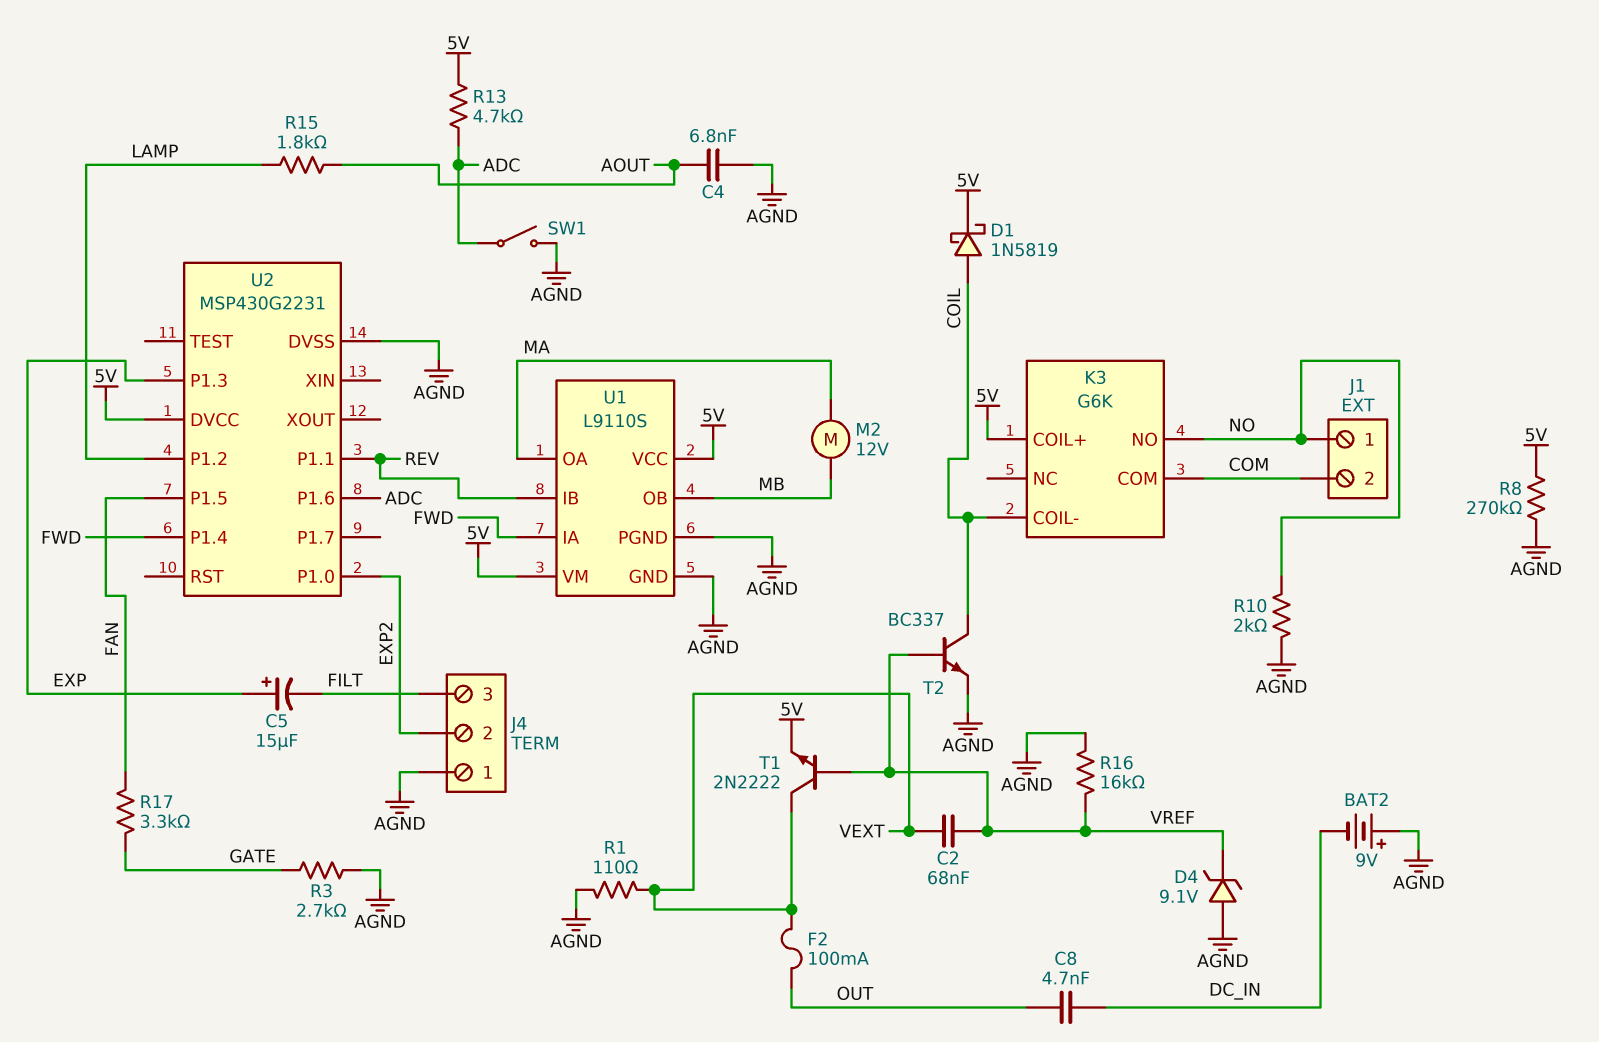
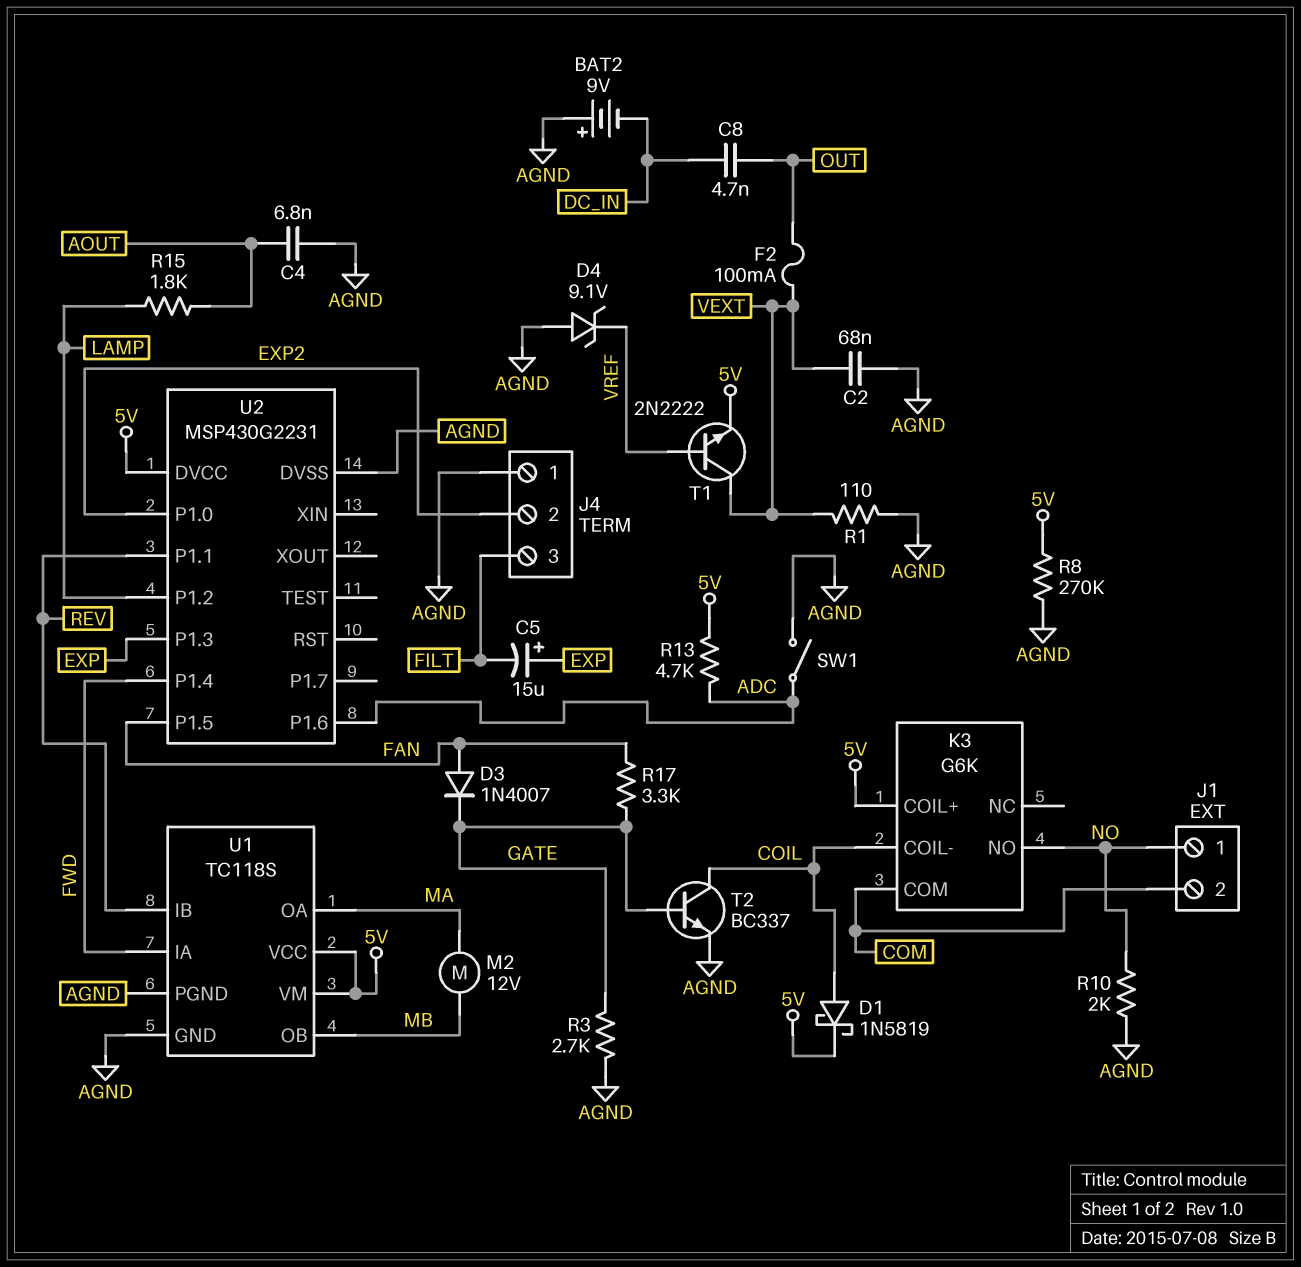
C2: 68nF (VEXT, VREF) -> 68nF (AGND, VEXT)
D3: none -> diode 1N4007 (A FAN, K GATE)
R16: 16k (AGND, VREF) -> none
T2: NPN BC337 (B VREF, C COIL, E AGND) -> NPN BC337 (B GATE, C COIL, E AGND)
U1: L9110S -> TC118S

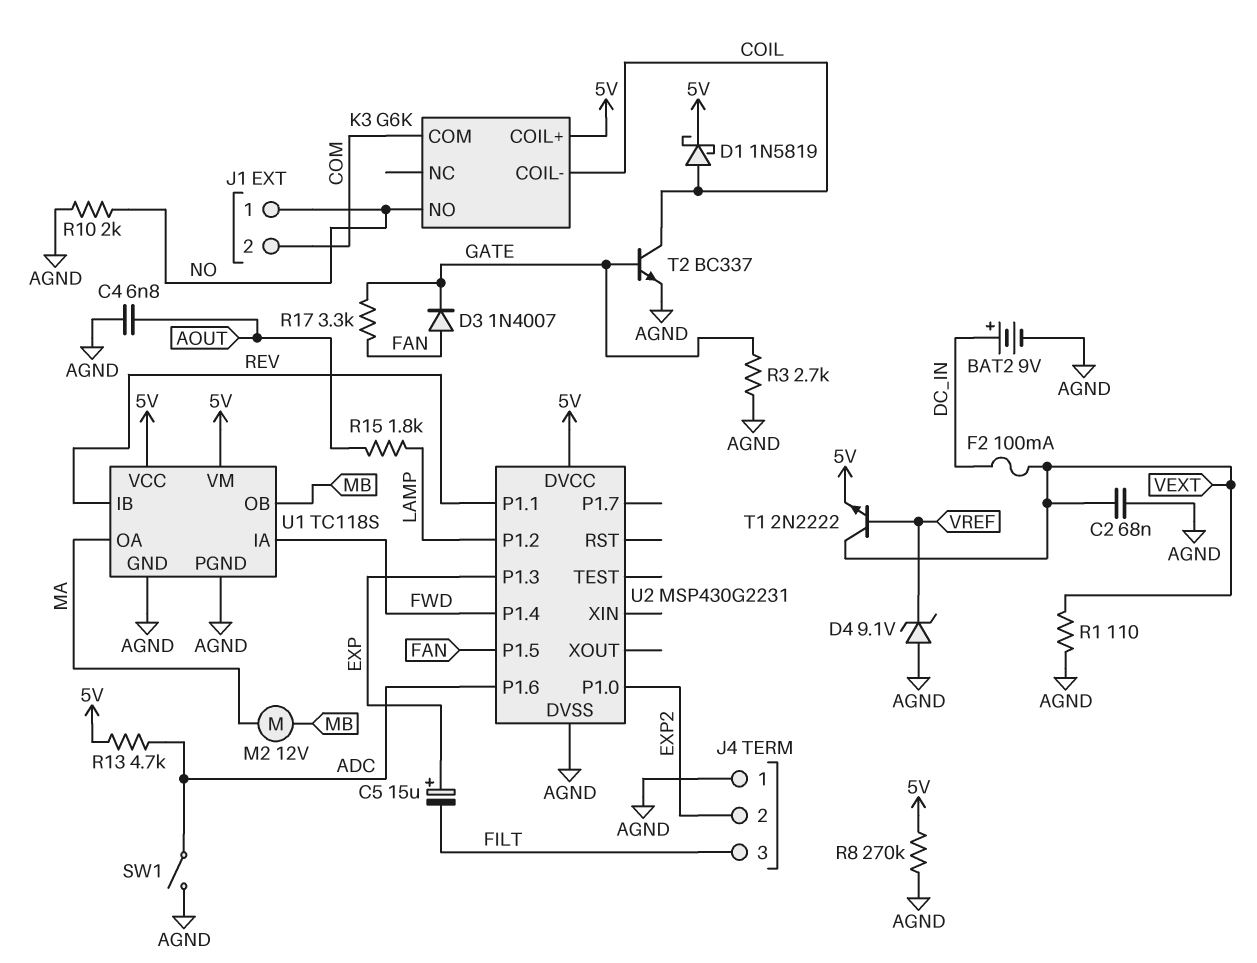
BAT2: 9V (plus AGND, minus DC_IN) -> 9V (plus DC_IN, minus AGND)
C8: 4.7nF (DC_IN, OUT) -> none
F2: 100mA (OUT, VEXT) -> 100mA (DC_IN, VEXT)

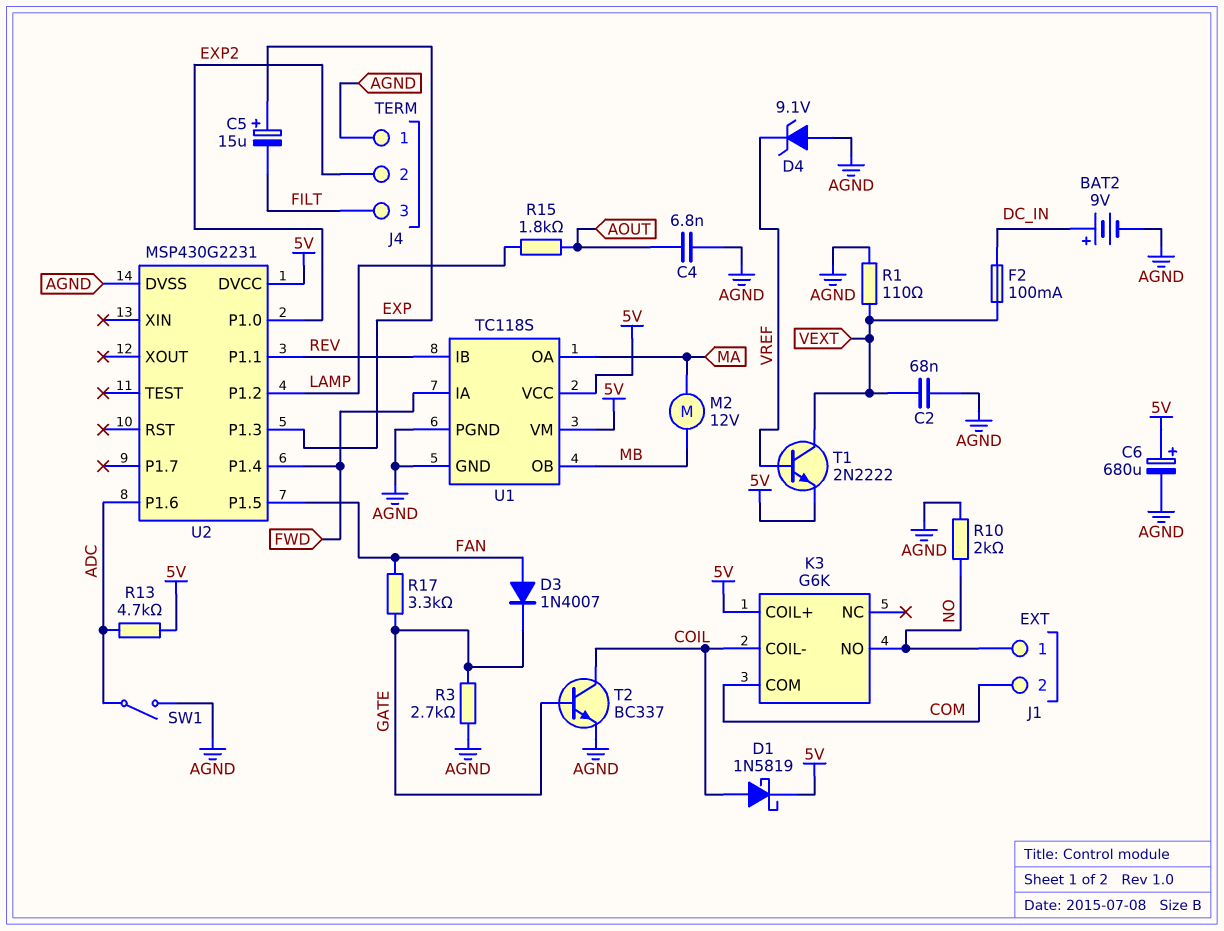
C6: none -> 680uF (plus 5V, minus AGND)
R8: 270k (5V, AGND) -> none

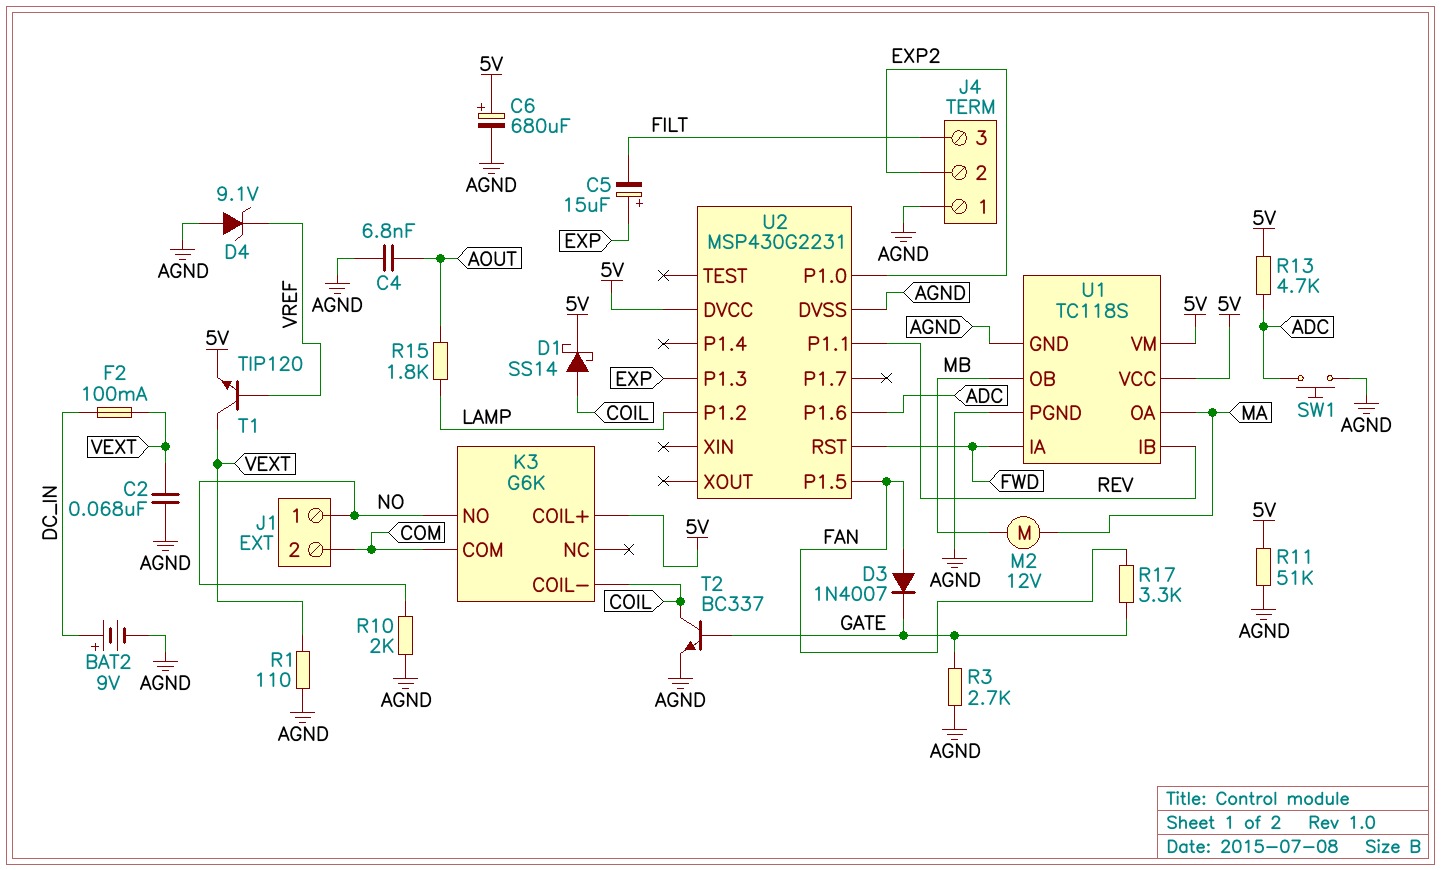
D1: schottky 1N5819 (A COIL, K 5V) -> schottky SS14 (A COIL, K 5V)
R11: none -> 51k (5V, AGND)
SW1: switch (ADC, AGND) -> button (ADC, AGND)
T1: NPN 2N2222 (B VREF, C VEXT, E 5V) -> NPN TIP120 (B VREF, C VEXT, E 5V)
U2 pin P1.4: FWD -> none
U2 pin RST: none -> FWD

